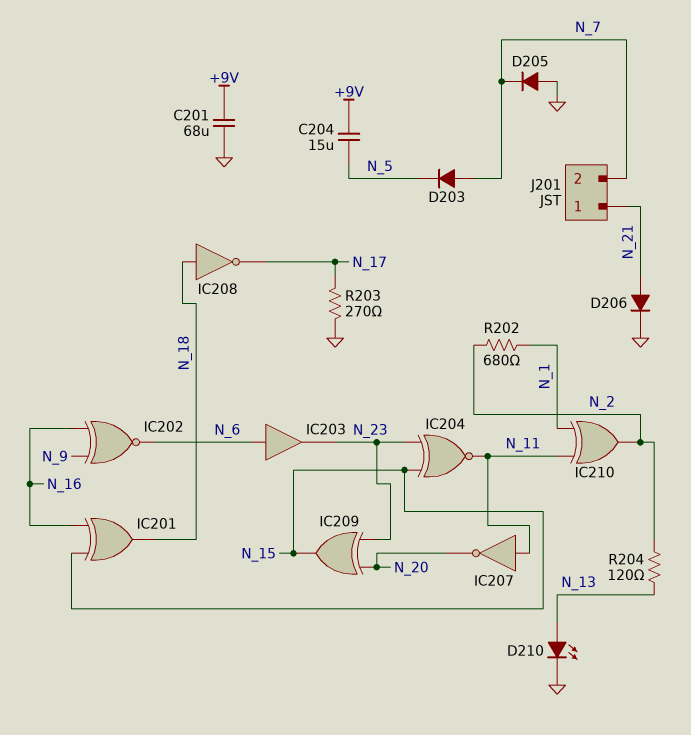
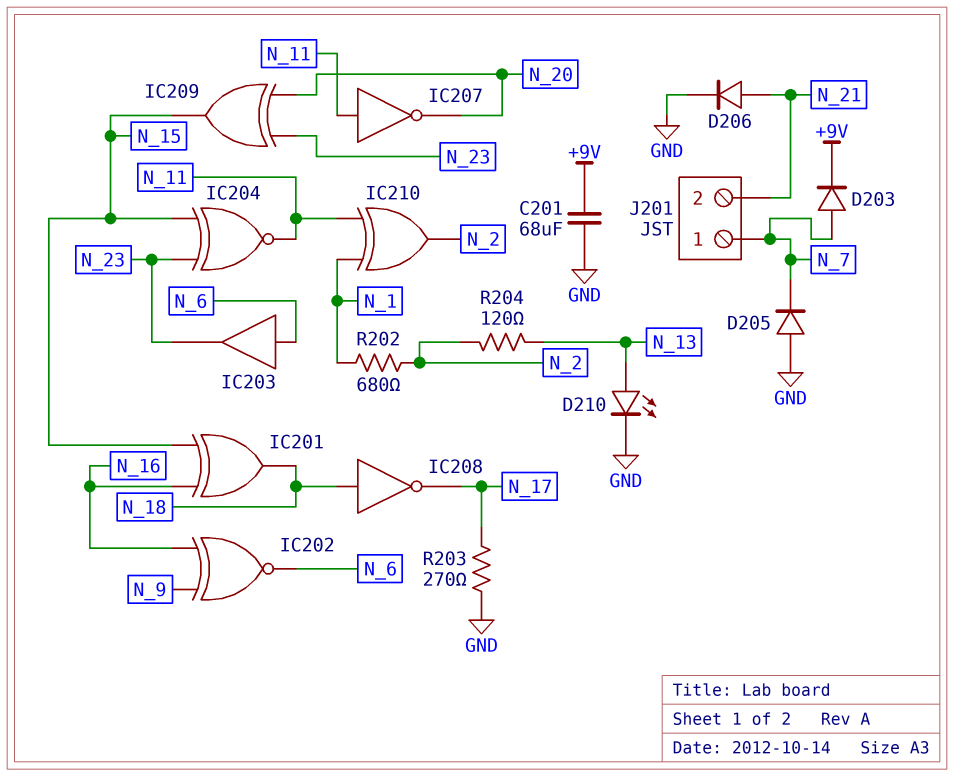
C204: 15uF (+9V, N_5) -> none
D203: diode (A N_7, K N_5) -> diode (A N_7, K +9V)
J201 pin 1: N_21 -> N_7
J201 pin 2: N_7 -> N_21

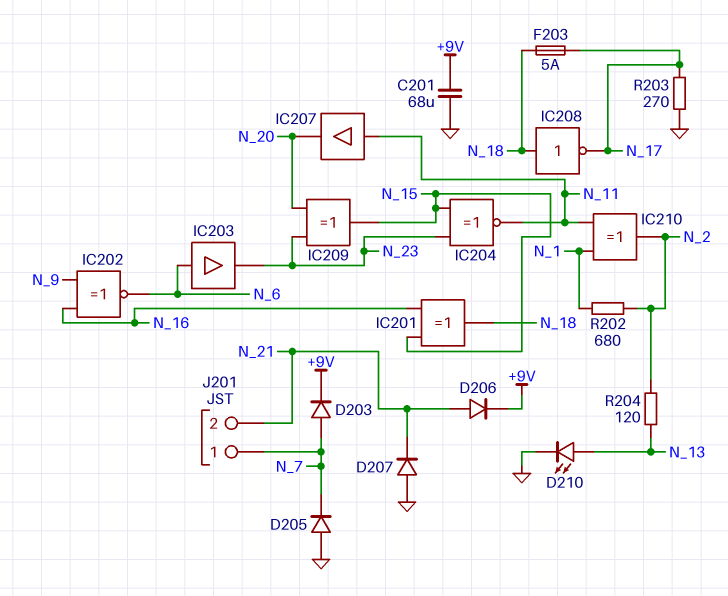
D206: diode (A N_21, K GND) -> diode (A N_21, K +9V)
D207: none -> diode (A GND, K N_21)
F203: none -> 5A (N_17, N_18)
IC207: NOT (in N_11, out N_20) -> buffer (in N_11, out N_20)

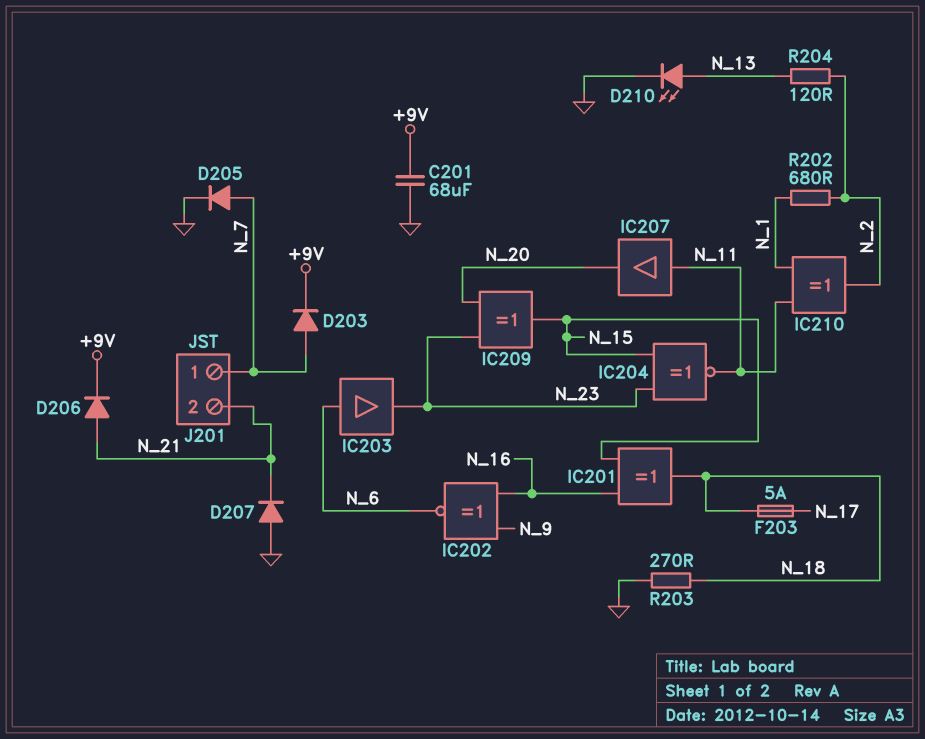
D205: diode (A GND, K N_7) -> diode (A N_7, K GND)
IC208: NOT (in N_18, out N_17) -> none
R203: 270 (GND, N_17) -> 270 (GND, N_18)

